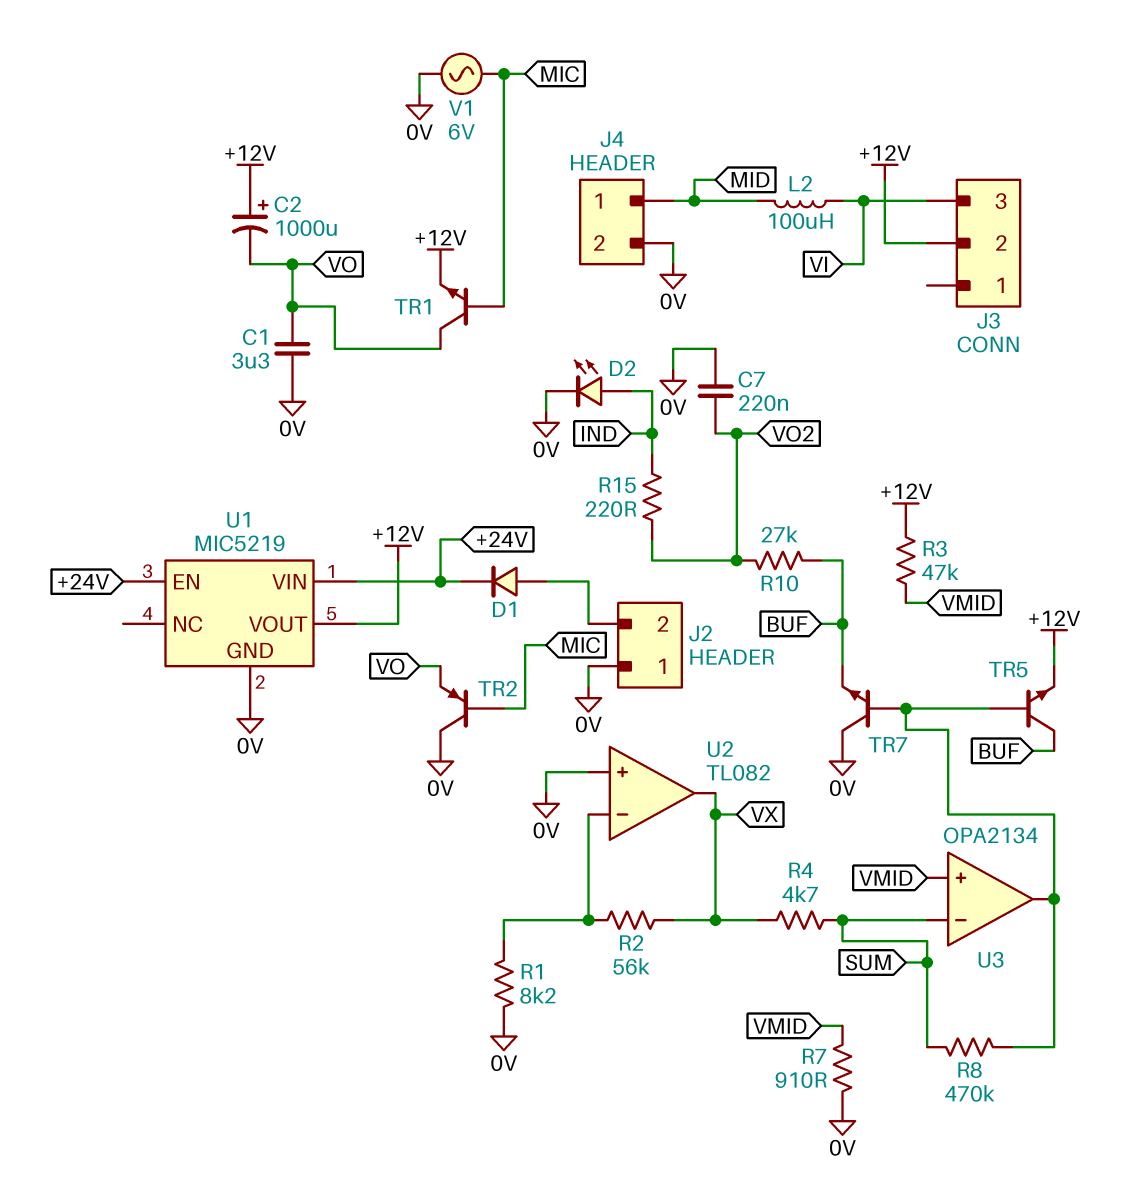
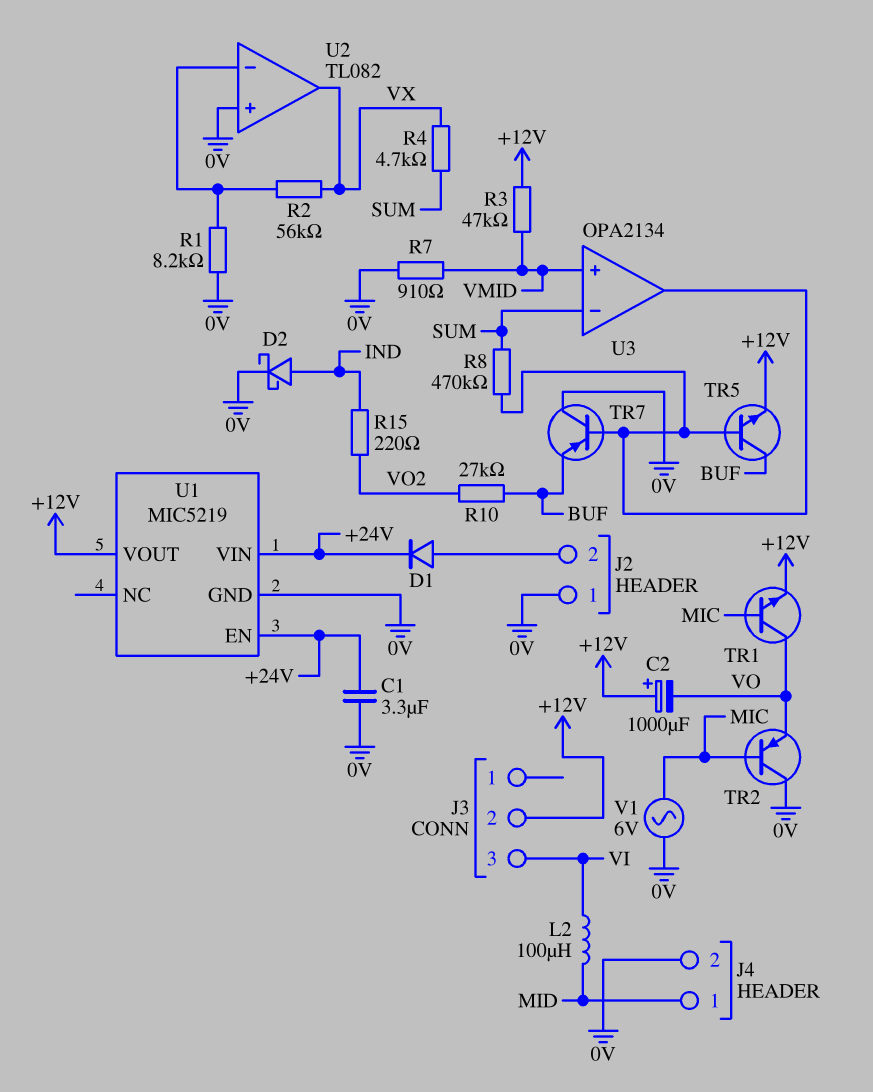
C1: 3.3uF (0V, VO) -> 3.3uF (+24V, 0V)
C7: 220nF (0V, VO2) -> none
D2: LED (A IND, K 0V) -> schottky (A IND, K 0V)
TR7: NPN (B U3/out, C 0V, E BUF) -> PNP (B U3/out, C 0V, E BUF)

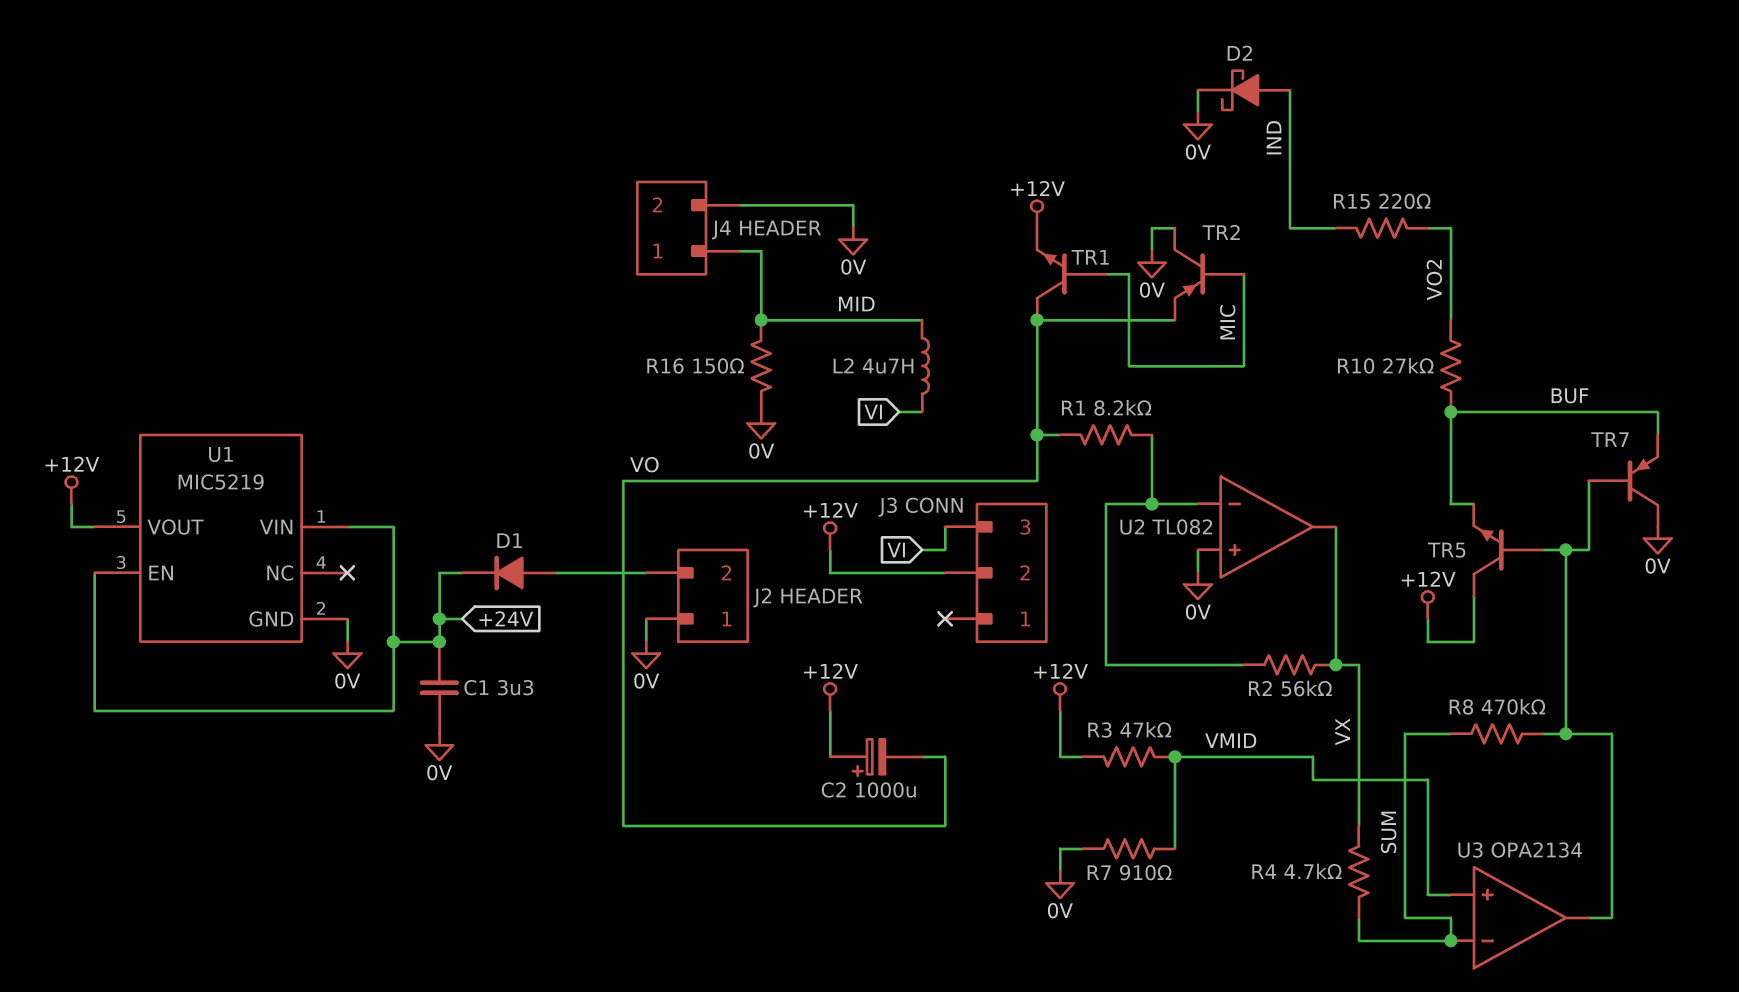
L2: 100uH (MID, VI) -> 4.7uH (MID, VI)
R1: 8.2k (0V, U2/in-) -> 8.2k (U2/in-, VO)
R16: none -> 150 (0V, MID)
TR5: NPN (B U3/out, C BUF, E +12V) -> NPN (B U3/out, C +12V, E BUF)
V1: AC 6V (0V, MIC) -> none

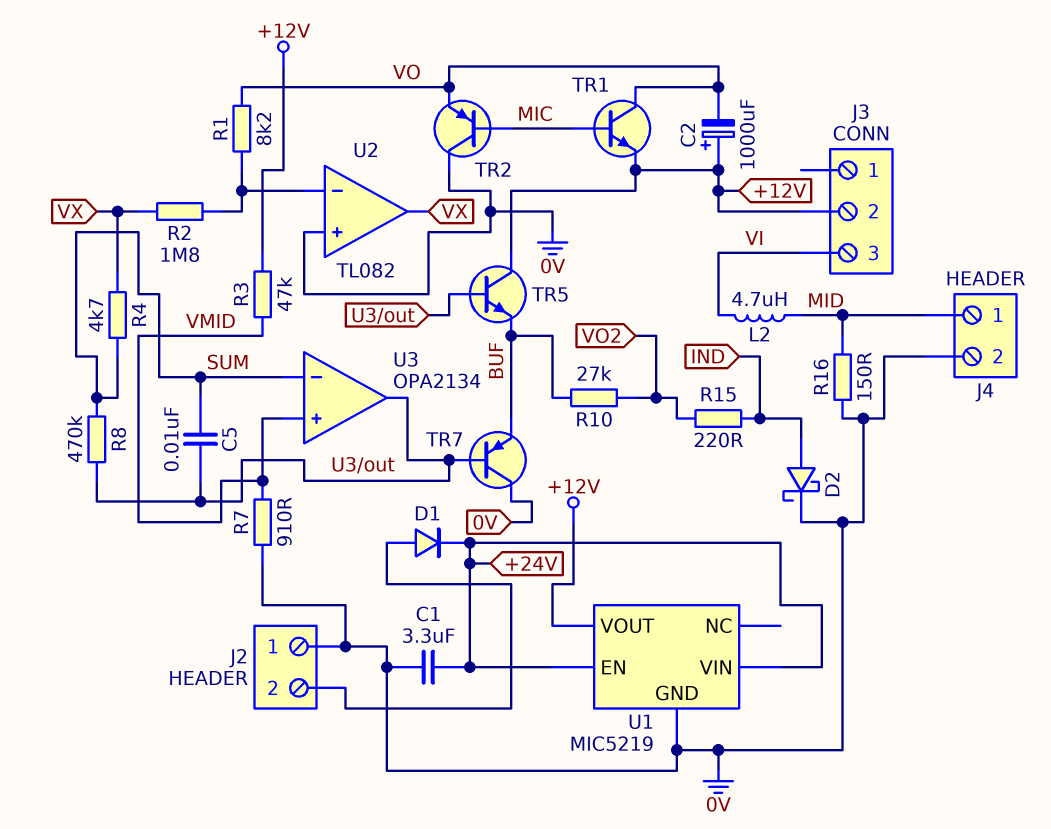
C5: none -> 10nF (SUM, U3/out)
R2: 56k (U2/in-, VX) -> 1.8M (U2/in-, VX)

